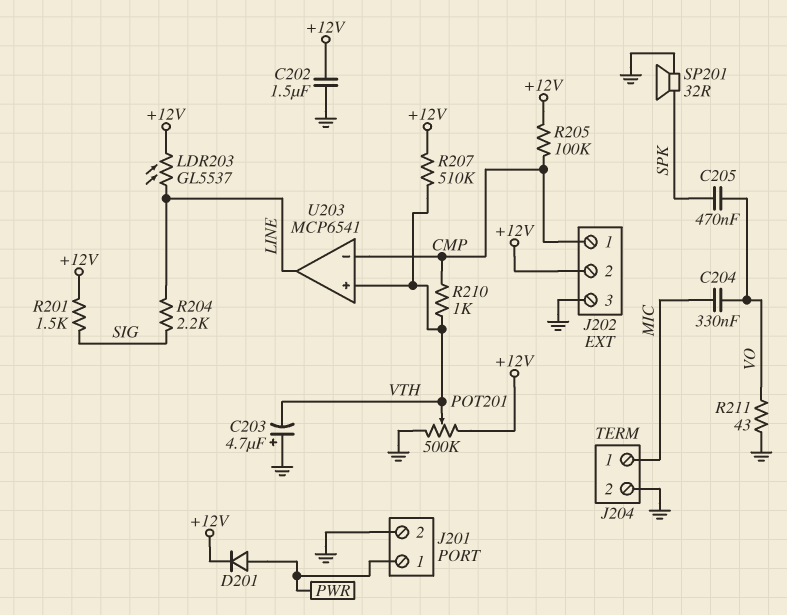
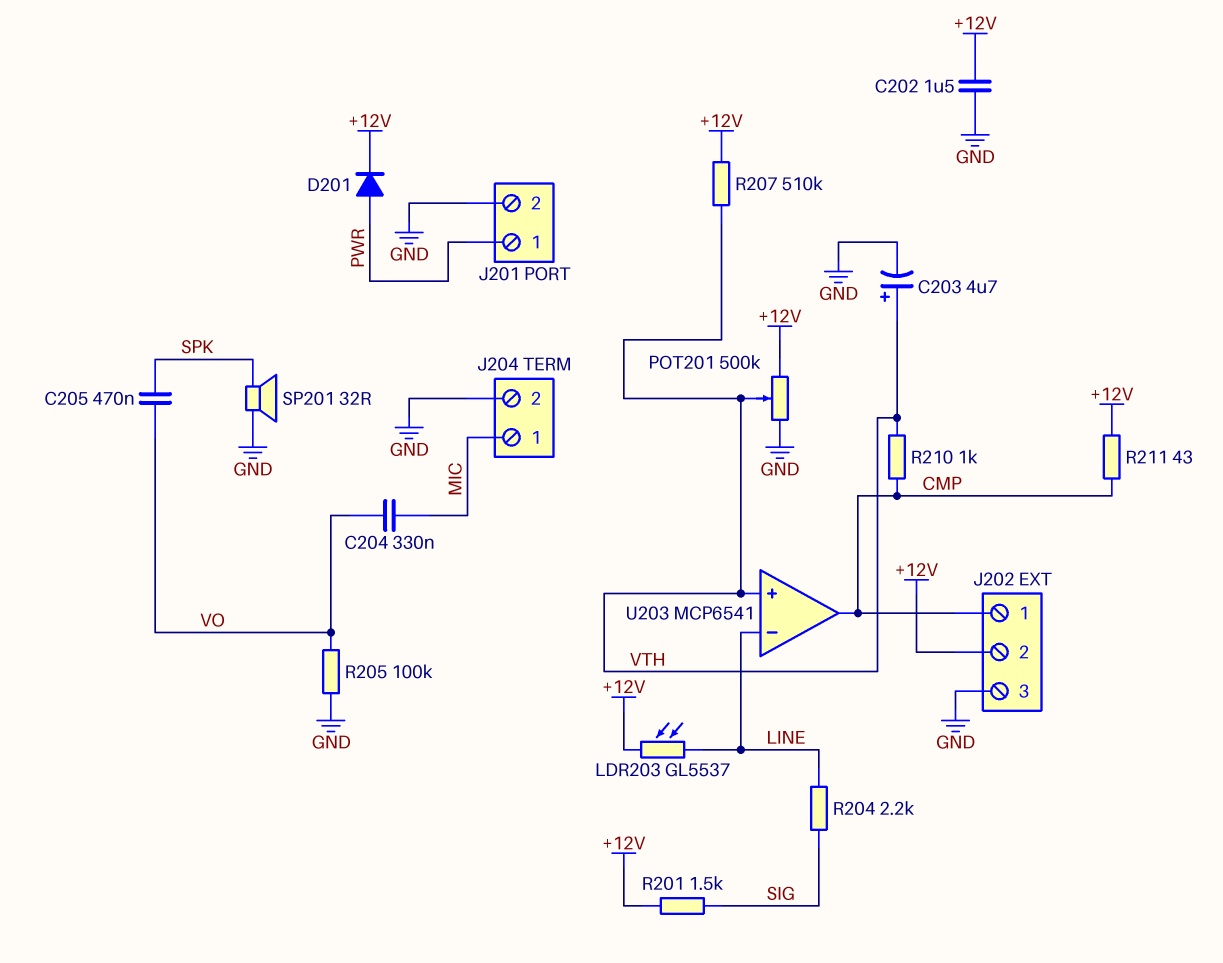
C203: 4.7uF (plus GND, minus VTH) -> 4.7uF (plus VTH, minus GND)
R205: 100k (+12V, CMP) -> 100k (GND, VO)
R211: 43 (GND, VO) -> 43 (+12V, CMP)
U203 pin in-: CMP -> LINE
U203 pin out: LINE -> CMP

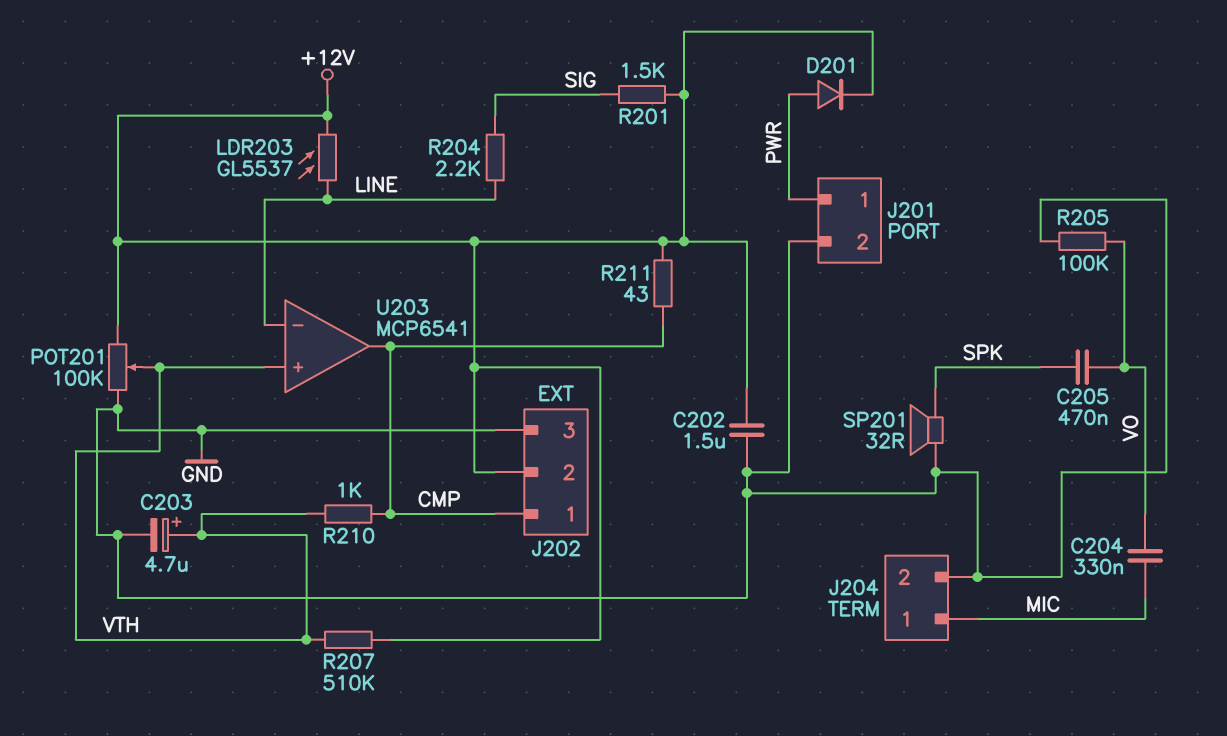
POT201: 500k (+12V, GND, wiper VTH) -> 100k (+12V, GND, wiper VTH)

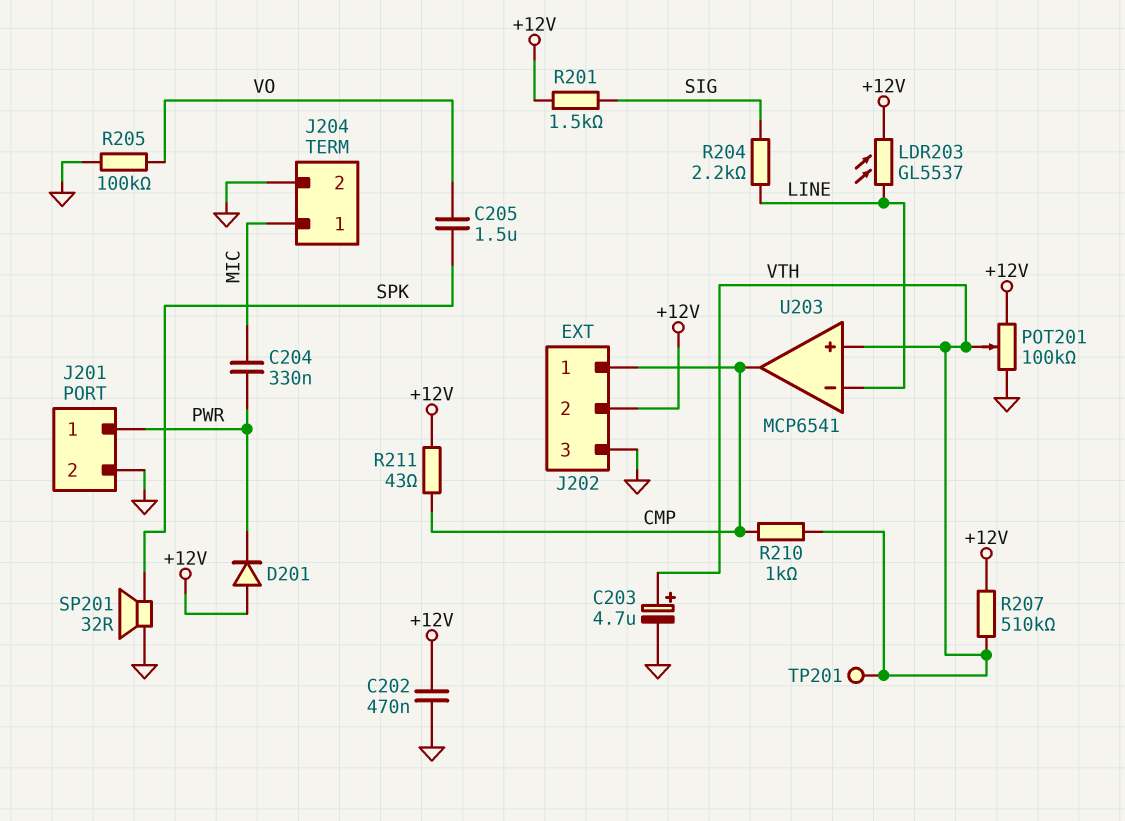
C202: 1.5uF (+12V, GND) -> 470nF (+12V, GND)
C204: 330nF (MIC, VO) -> 330nF (MIC, PWR)
C205: 470nF (SPK, VO) -> 1.5uF (SPK, VO)
D201: diode (A PWR, K +12V) -> diode (A +12V, K PWR)
TP201: none -> test point (VTH)

